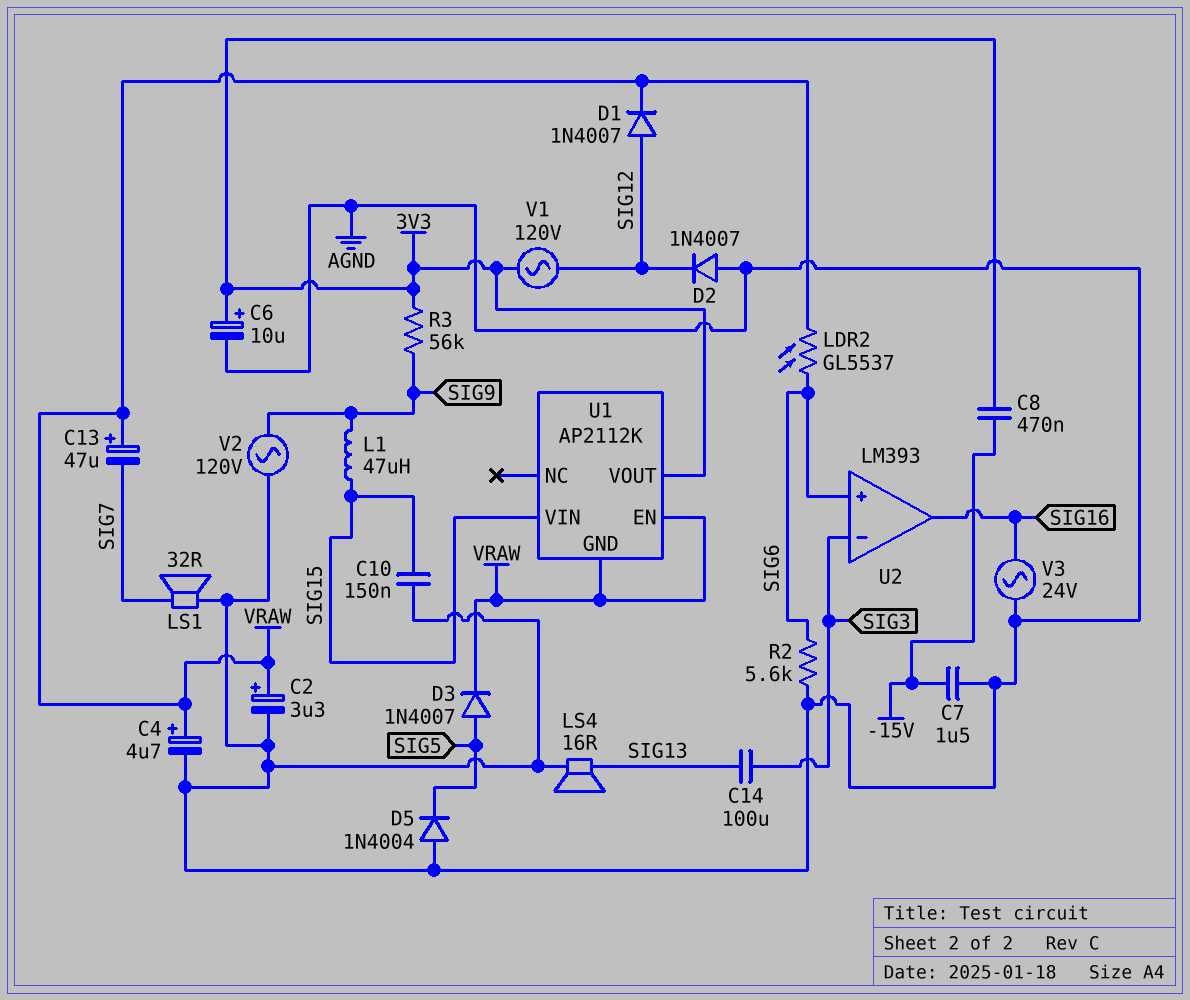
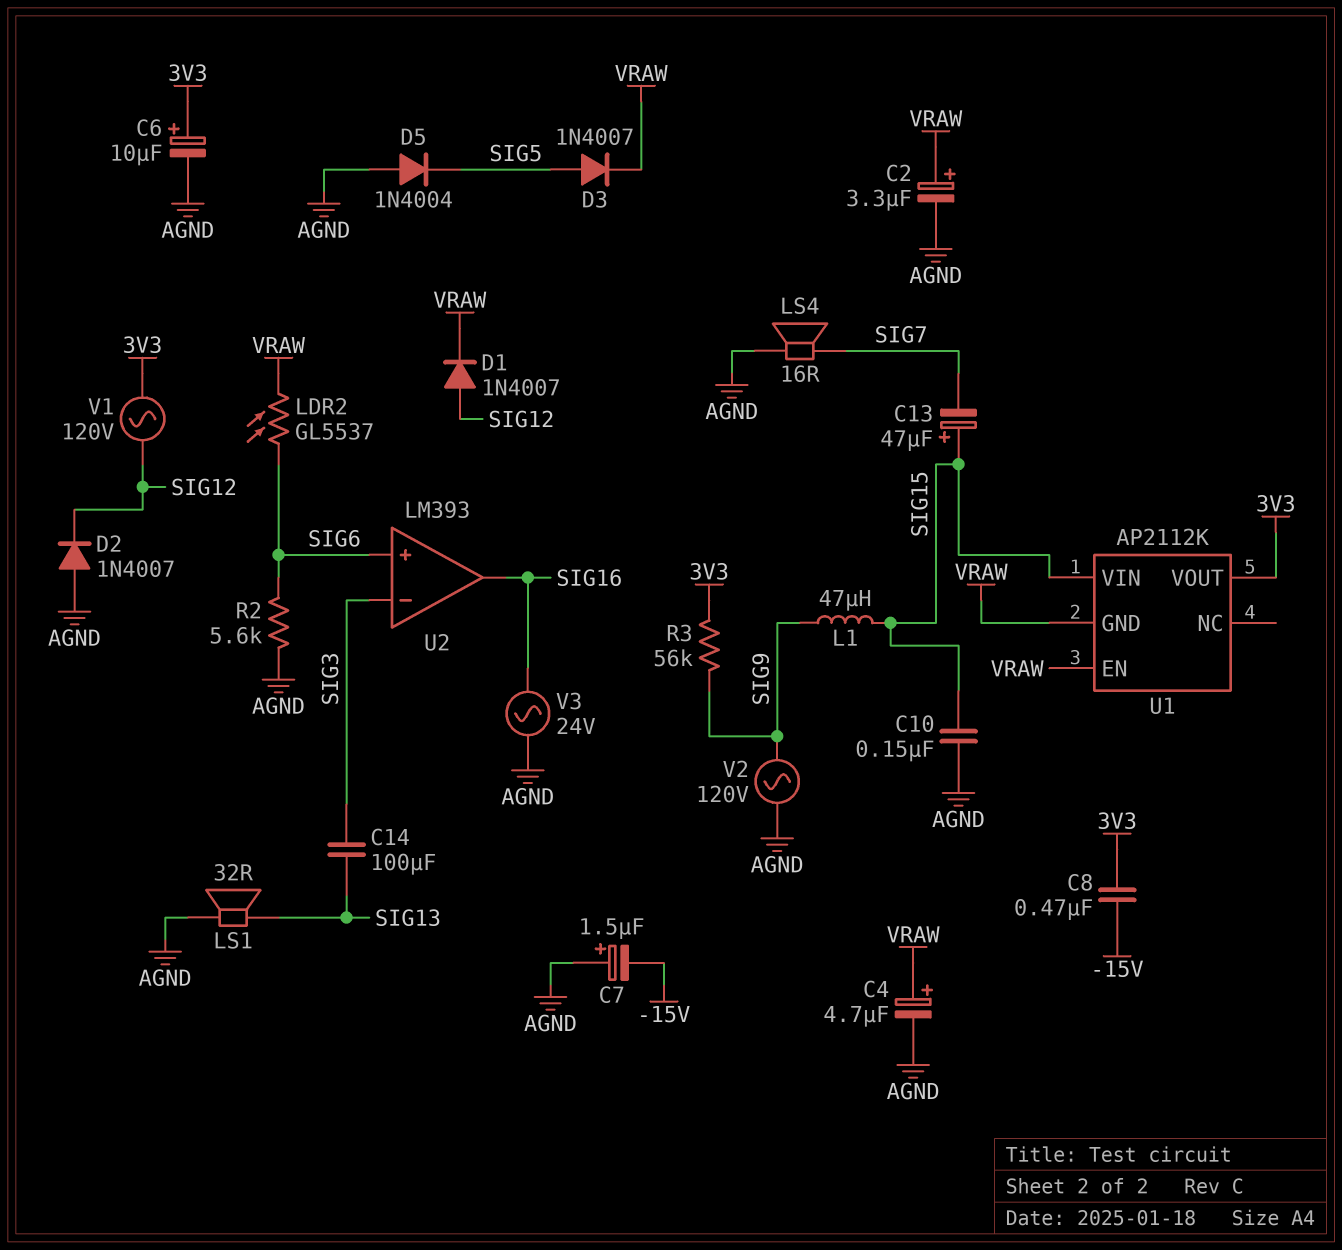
C7: 1.5uF (-15V, AGND) -> 1.5uF (plus AGND, minus -15V)
C13: 47uF (plus VRAW, minus SIG7) -> 47uF (plus SIG15, minus SIG7)
LS1: speaker 32R (AGND, SIG7) -> speaker 32R (AGND, SIG13)
LS4: speaker 16R (AGND, SIG13) -> speaker 16R (AGND, SIG7)

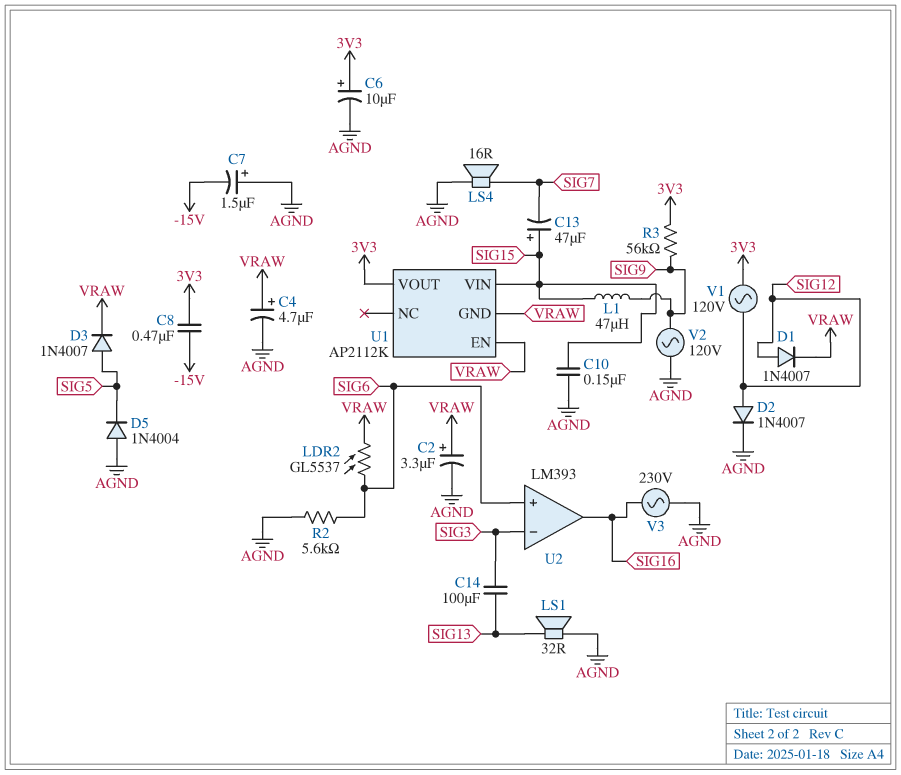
D2: diode 1N4007 (A AGND, K SIG12) -> diode 1N4007 (A SIG12, K AGND)
V3: AC 24V (AGND, SIG16) -> AC 230V (AGND, SIG16)

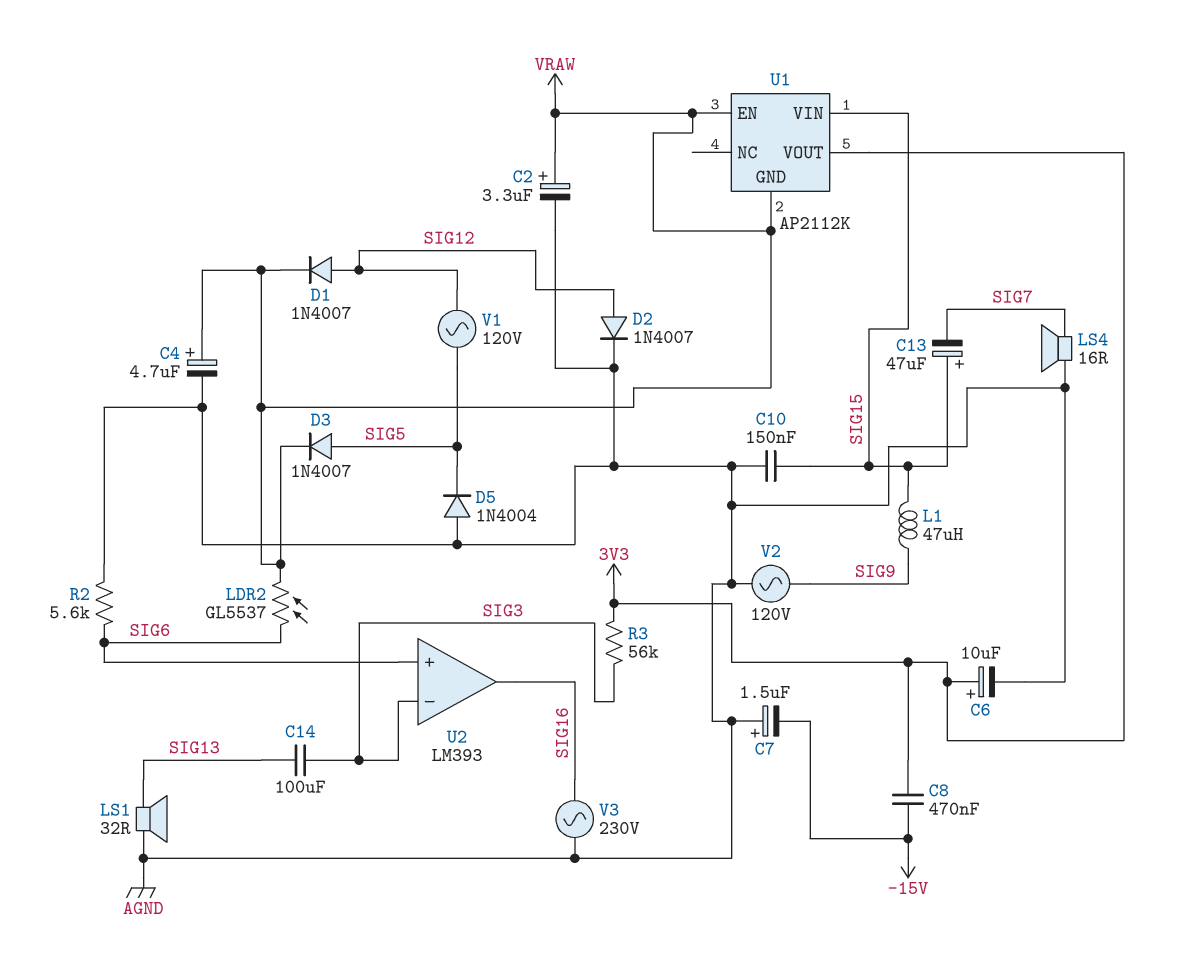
R3: 56k (3V3, SIG9) -> 56k (3V3, SIG3)
V1: AC 120V (3V3, SIG12) -> AC 120V (SIG5, SIG12)

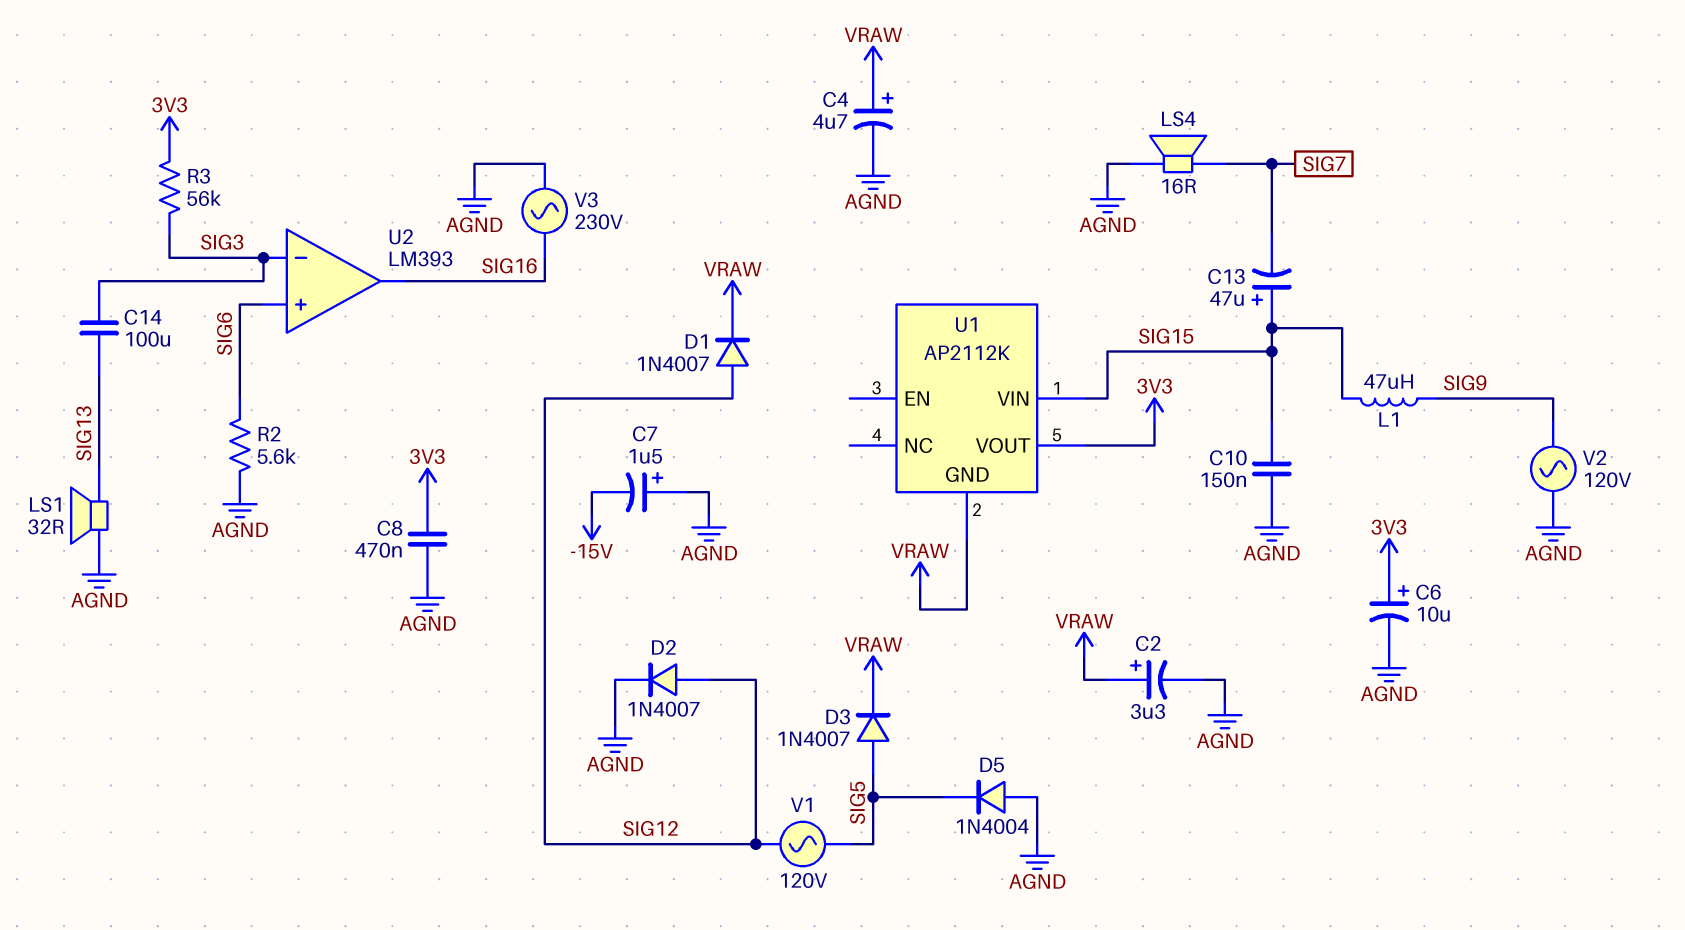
C8: 470nF (-15V, 3V3) -> 470nF (3V3, AGND)
LDR2: GL5537 (SIG6, VRAW) -> none
U1 pin EN: VRAW -> none

